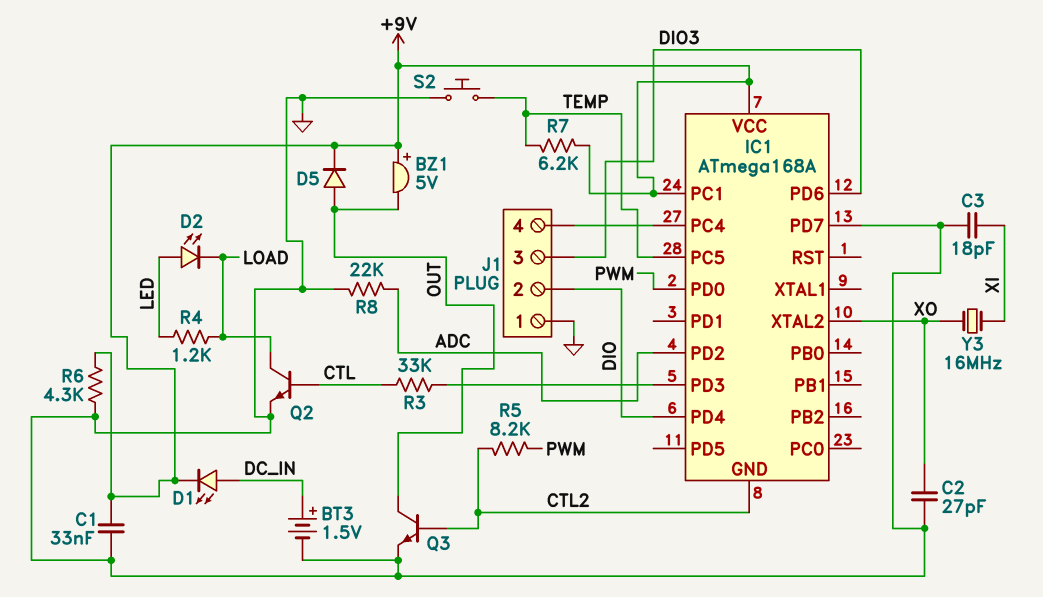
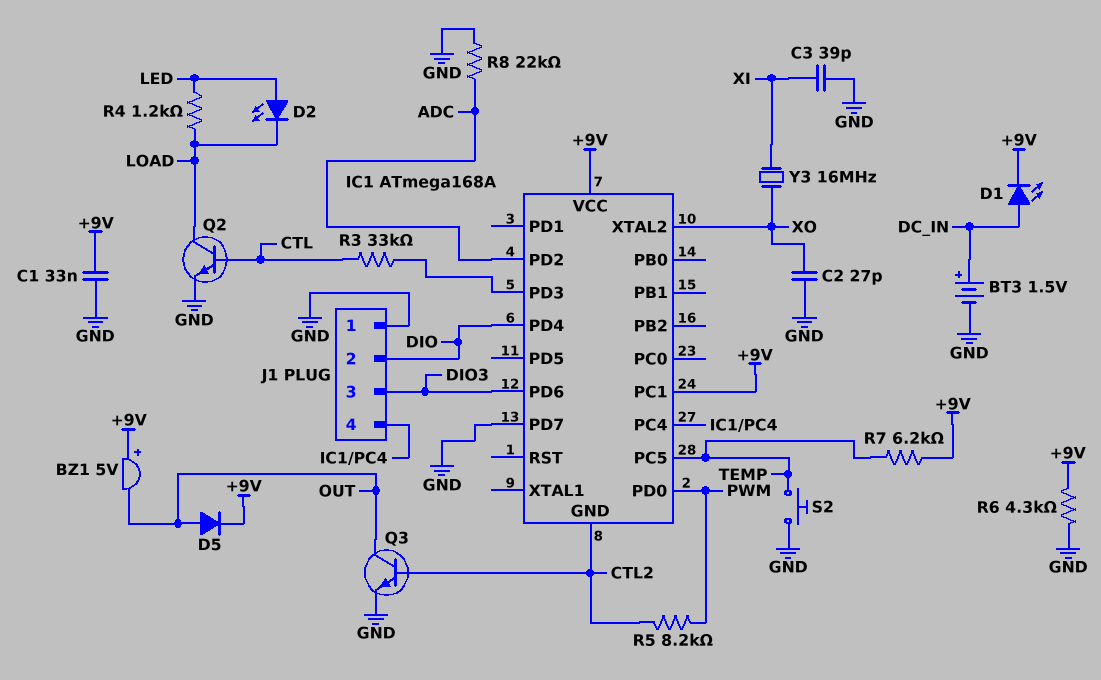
C3: 18pF (GND, XI) -> 39pF (GND, XI)

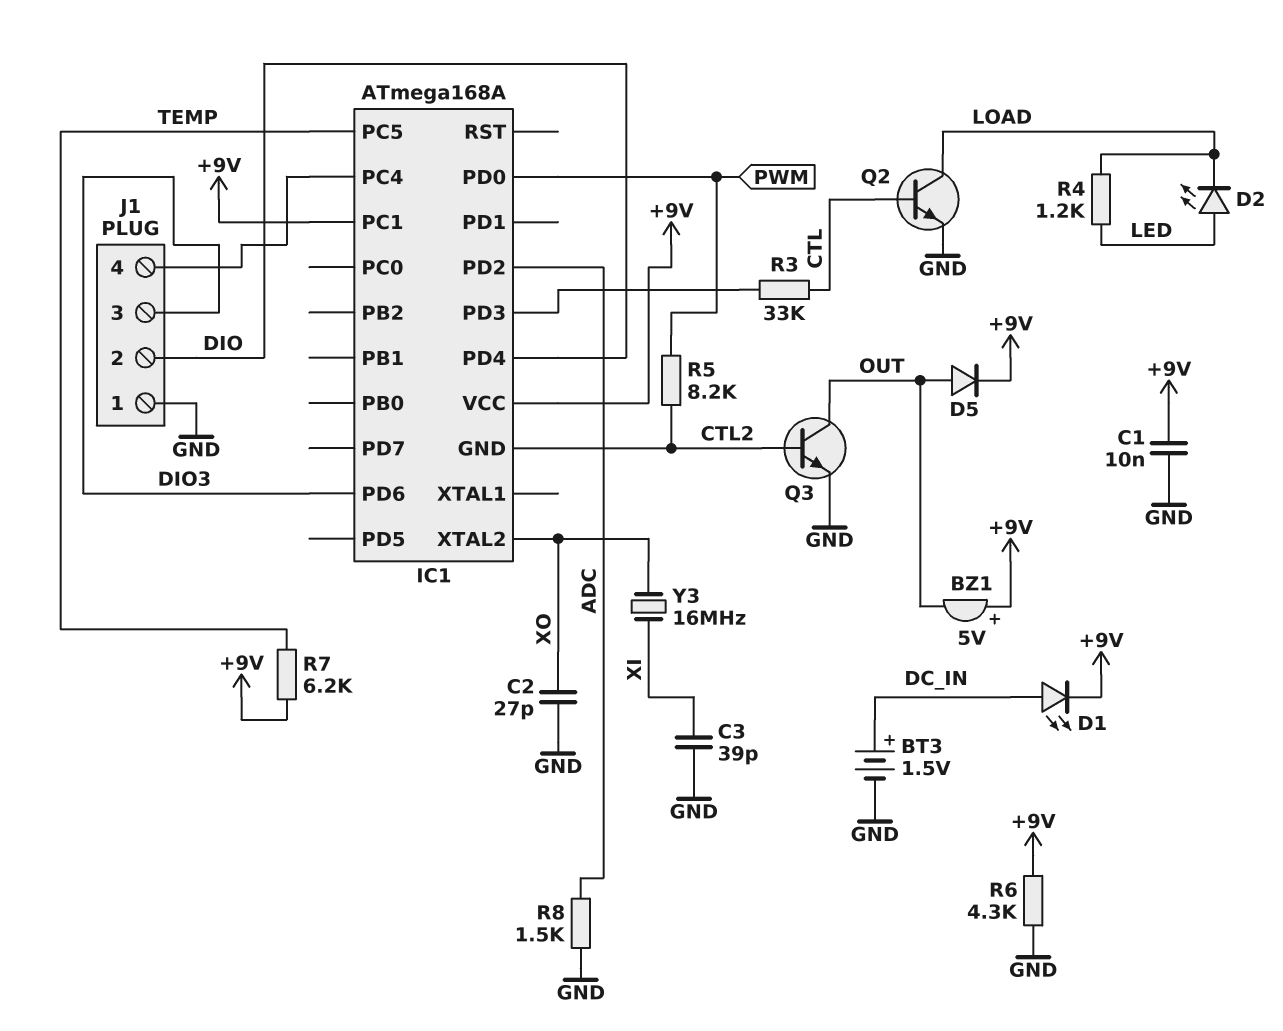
C1: 33nF (+9V, GND) -> 10nF (+9V, GND)
IC1 pin PD7: GND -> none
R8: 22k (ADC, GND) -> 1.5k (ADC, GND)
S2: button (GND, TEMP) -> none

